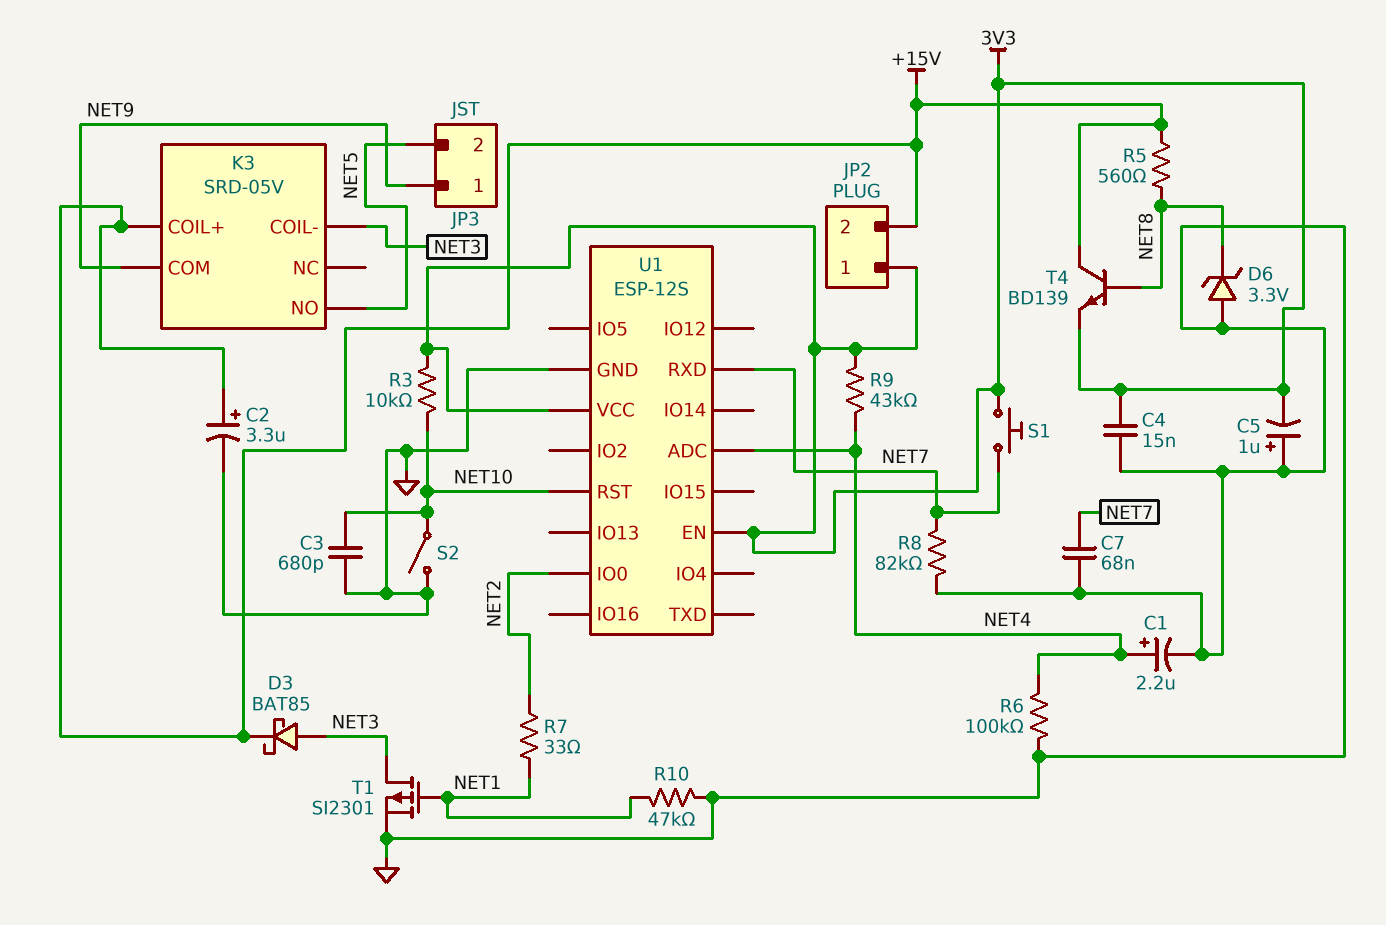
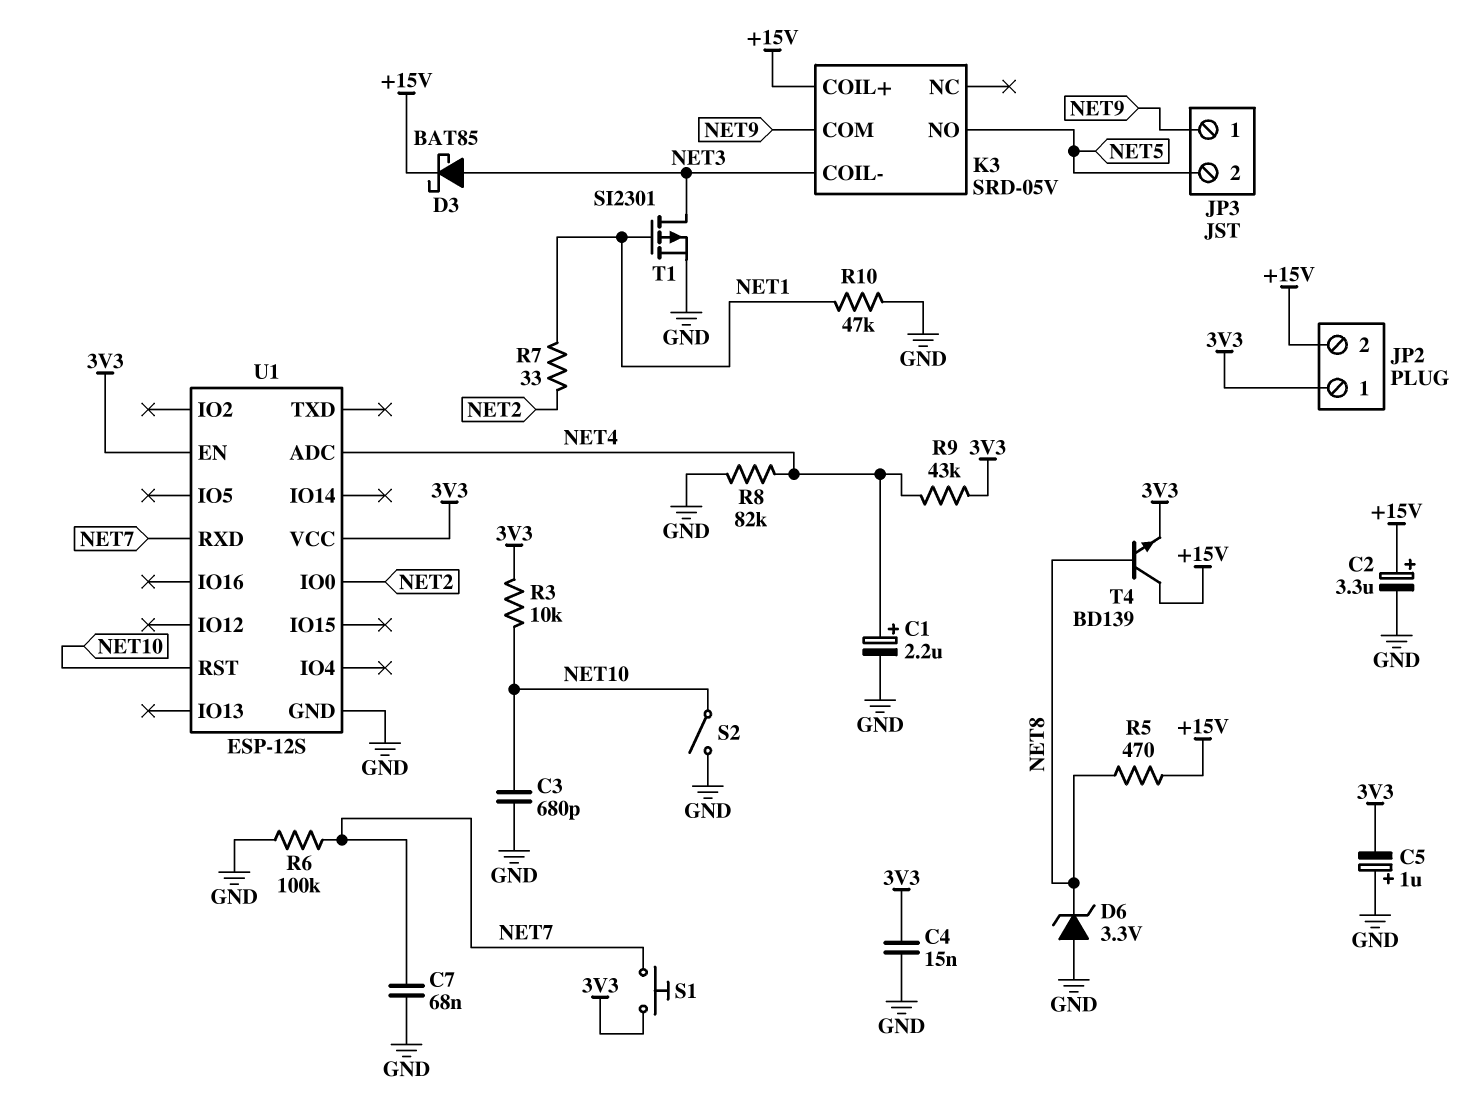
R5: 560 (+15V, NET8) -> 470 (+15V, NET8)
R6: 100k (GND, NET4) -> 100k (GND, NET7)
R8: 82k (GND, NET7) -> 82k (GND, NET4)

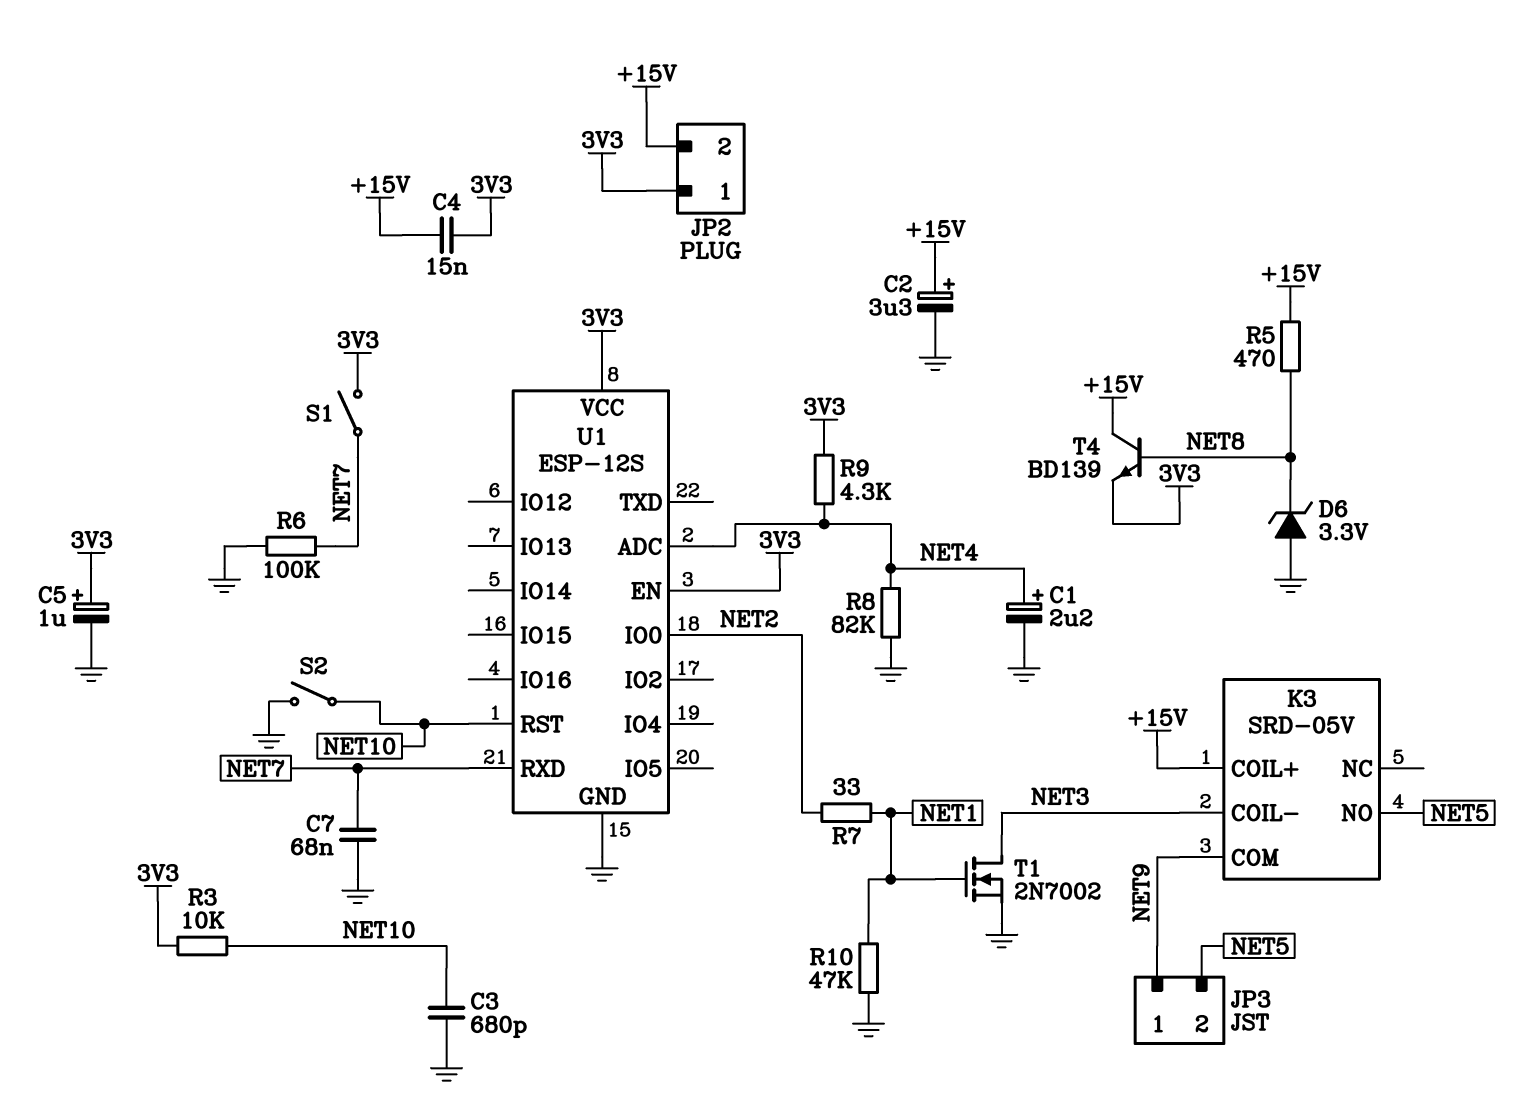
C4: 15nF (3V3, GND) -> 15nF (+15V, 3V3)
C5: 1uF (plus GND, minus 3V3) -> 1uF (plus 3V3, minus GND)
D3: schottky BAT85 (A NET3, K +15V) -> none
R9: 43k (3V3, NET4) -> 4.3k (3V3, NET4)
S1: button (3V3, NET7) -> switch (3V3, NET7)
T1: PMOS SI2301 (G NET1, D NET3, S GND) -> NMOS 2N7002 (G NET1, D NET3, S GND)

